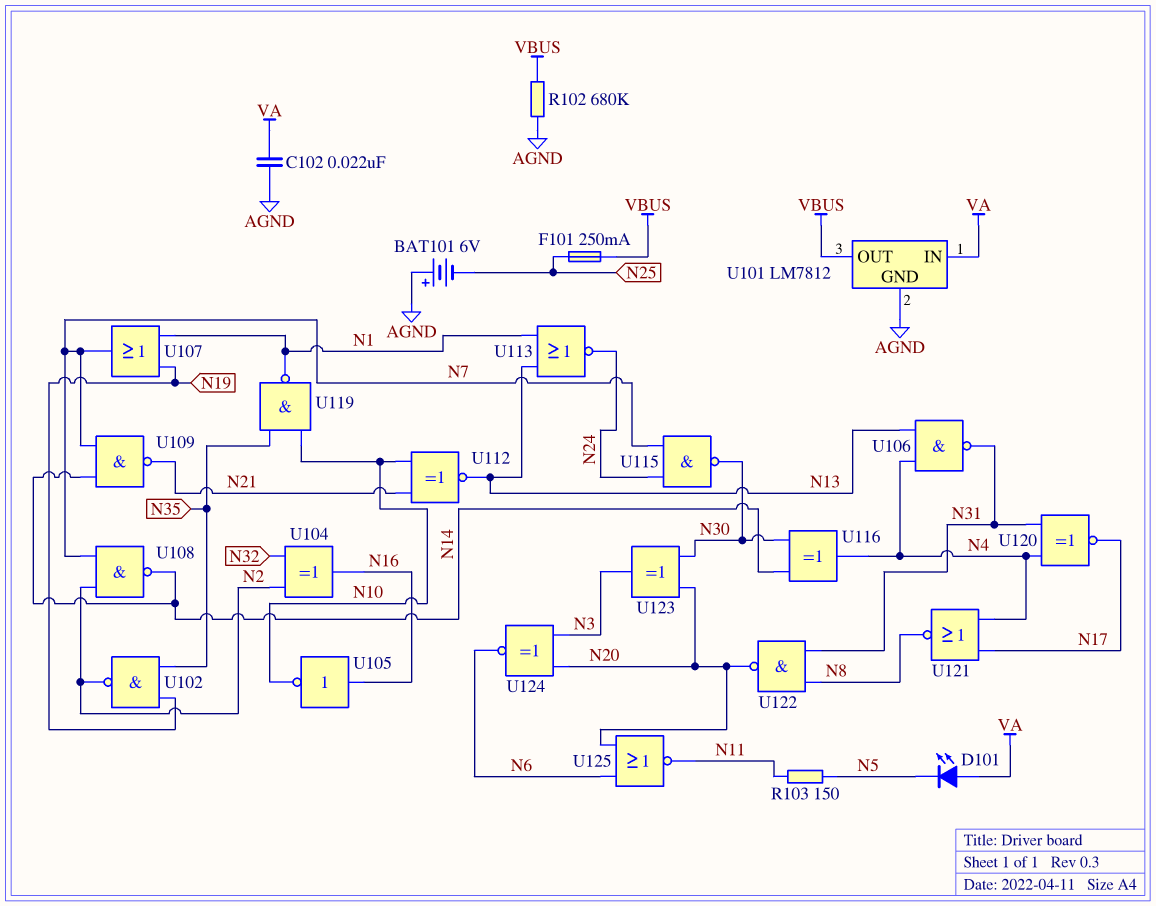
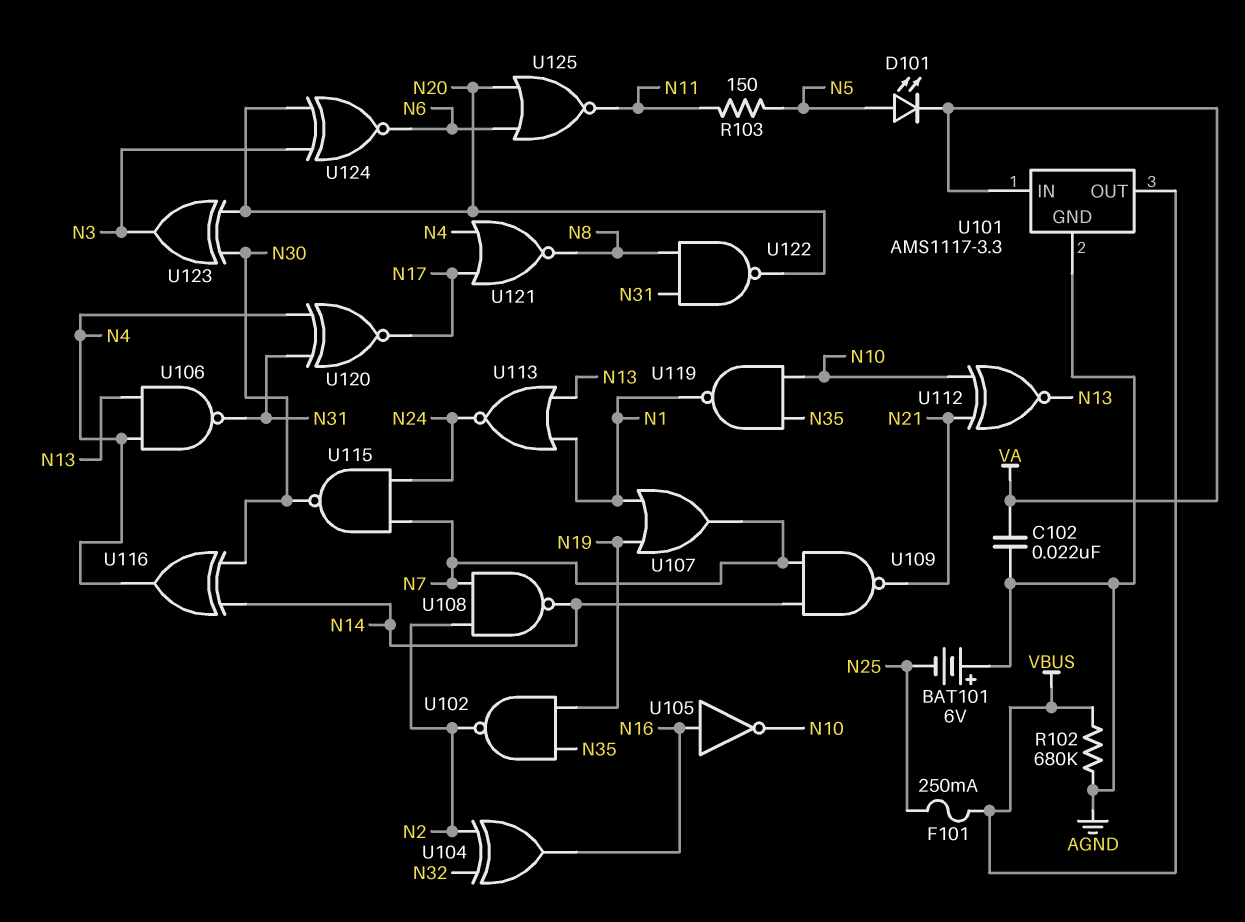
D101: LED (A VA, K N5) -> LED (A N5, K VA)
U101: LM7812 -> AMS1117-3.3

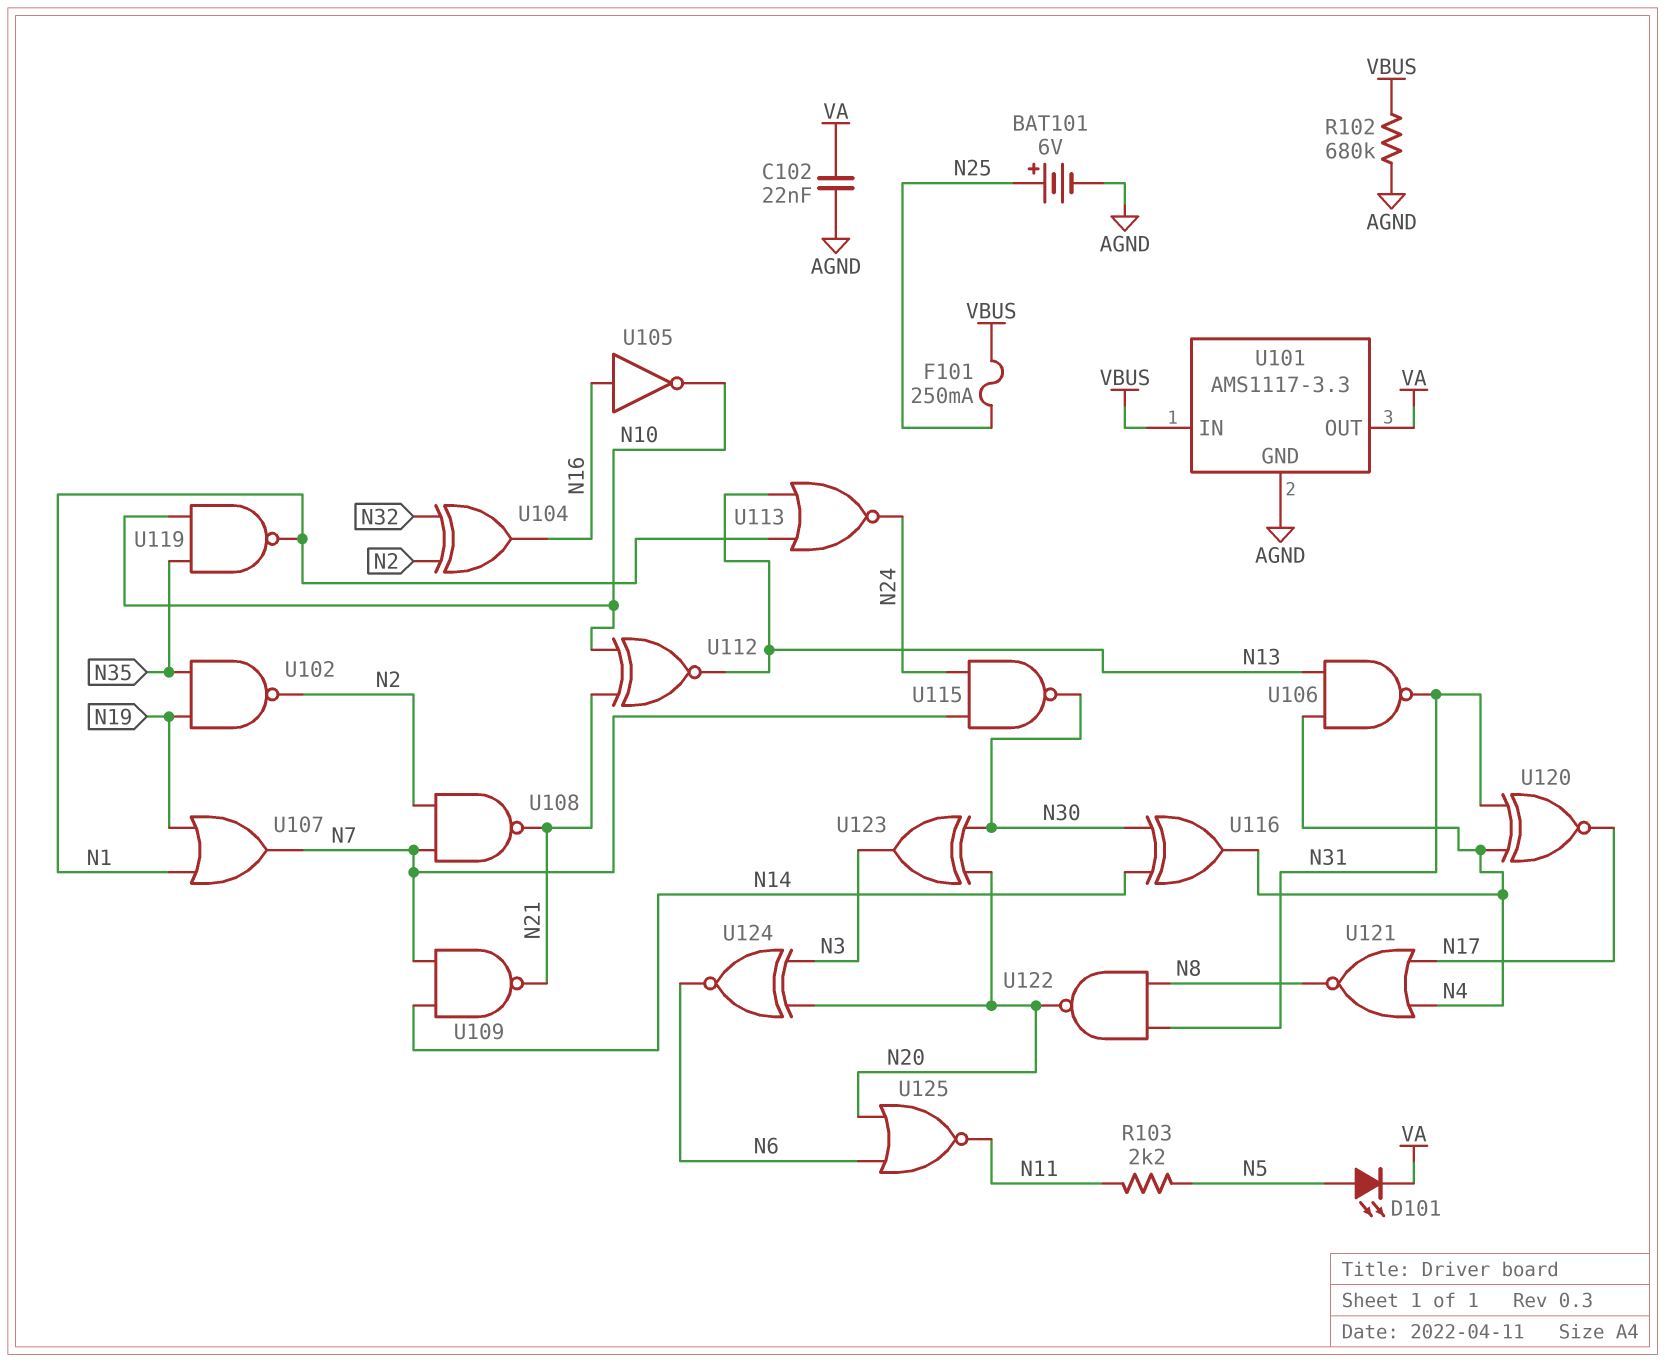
BAT101: 6V (plus AGND, minus N25) -> 6V (plus N25, minus AGND)
R103: 150 (N5, N11) -> 2.2k (N5, N11)
U101 pin IN: VA -> VBUS
U101 pin OUT: VBUS -> VA
U108: NAND (in N2, in N7, out N14) -> NAND (in N2, in N7, out N21)

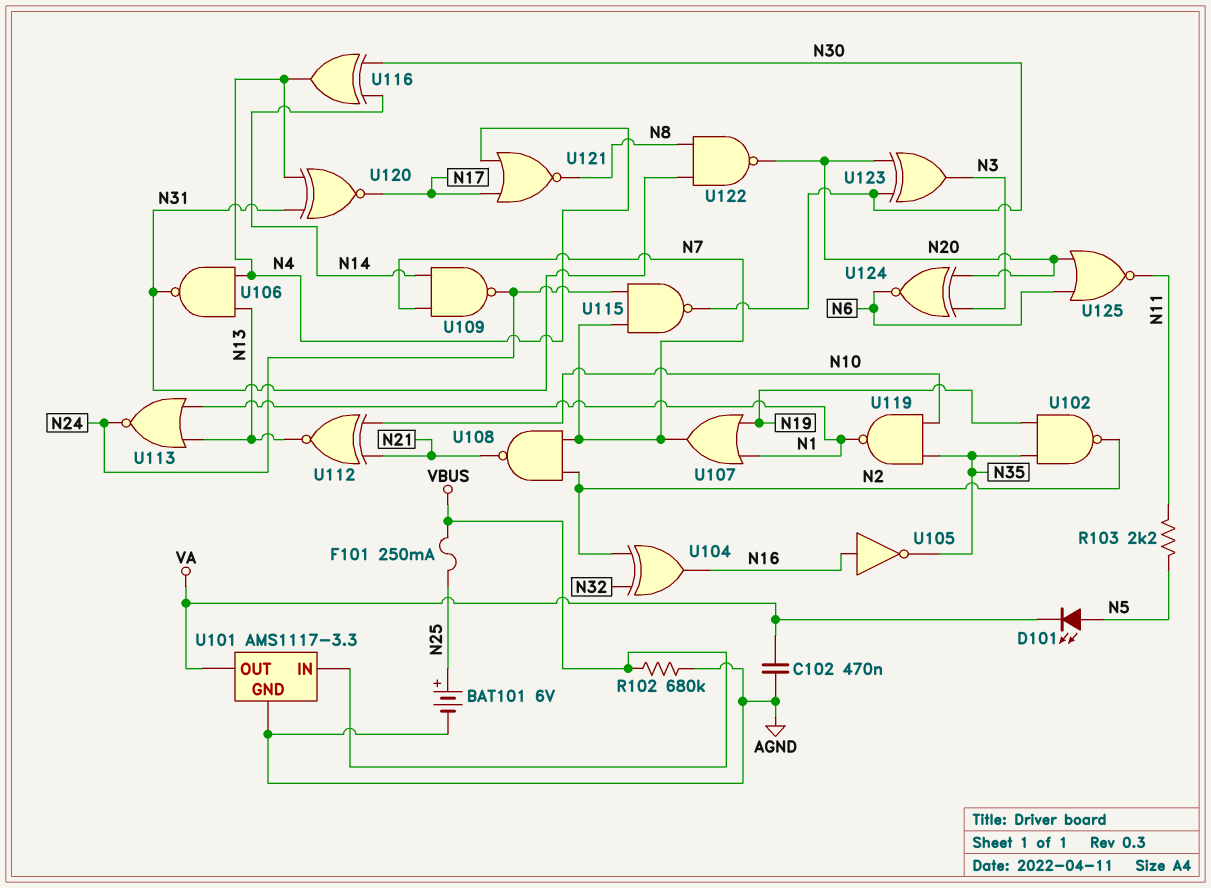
C102: 22nF (AGND, VA) -> 470nF (AGND, VA)
U105: NOT (in N16, out N10) -> NOT (in N16, out N35)
U109: NAND (in N7, in N14, out N21) -> NAND (in N7, in N14, out N24)

